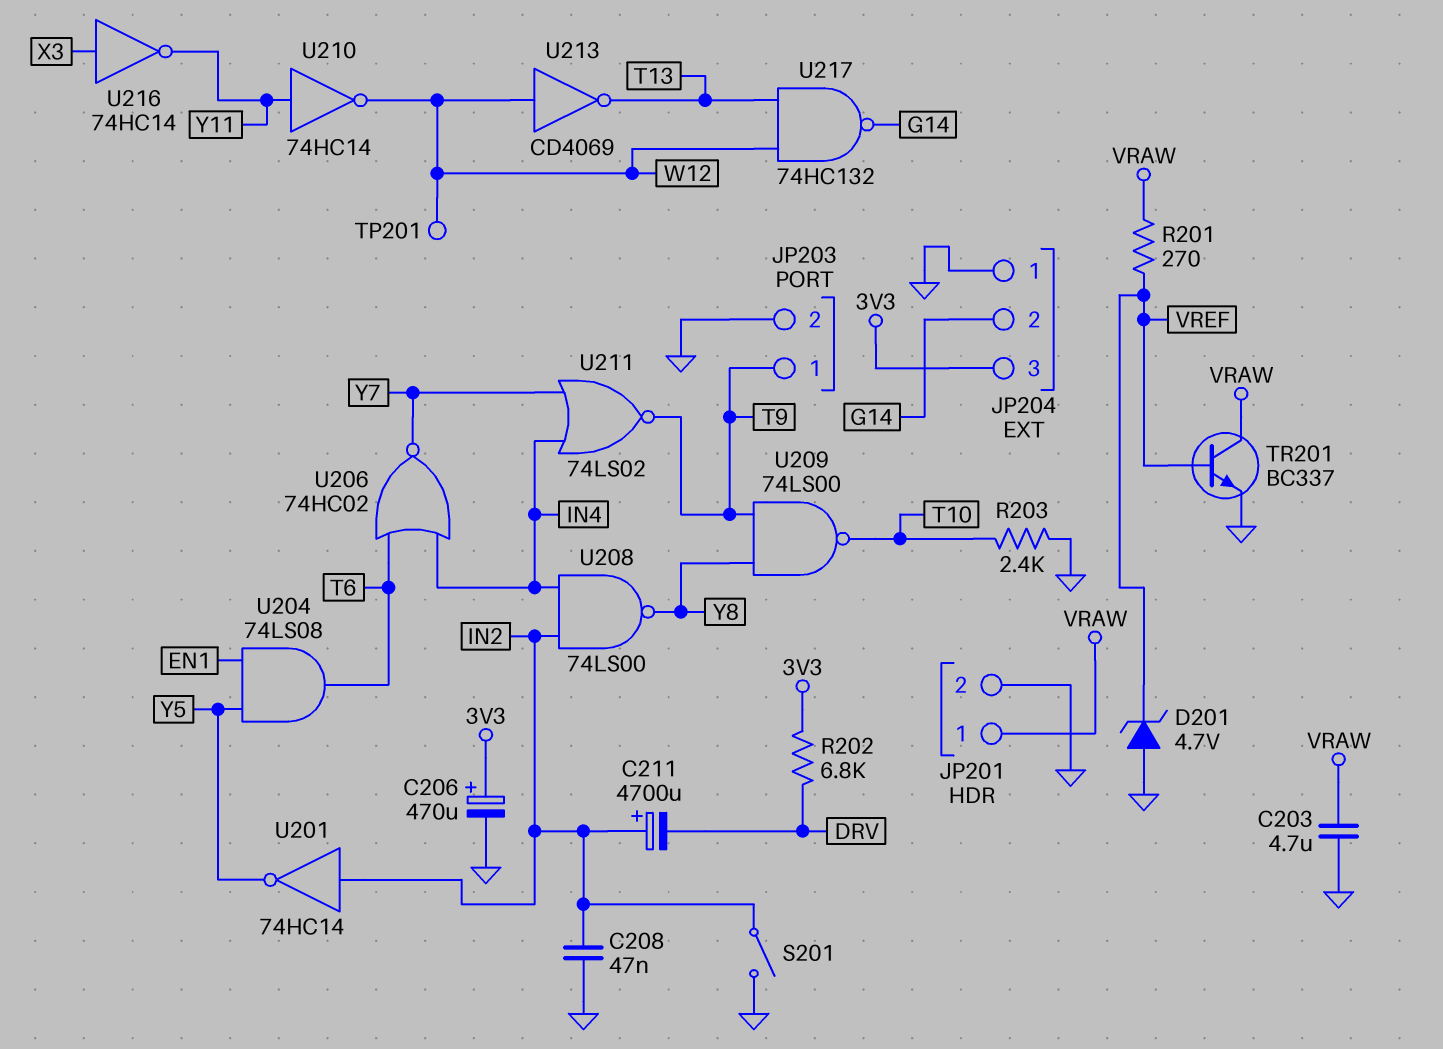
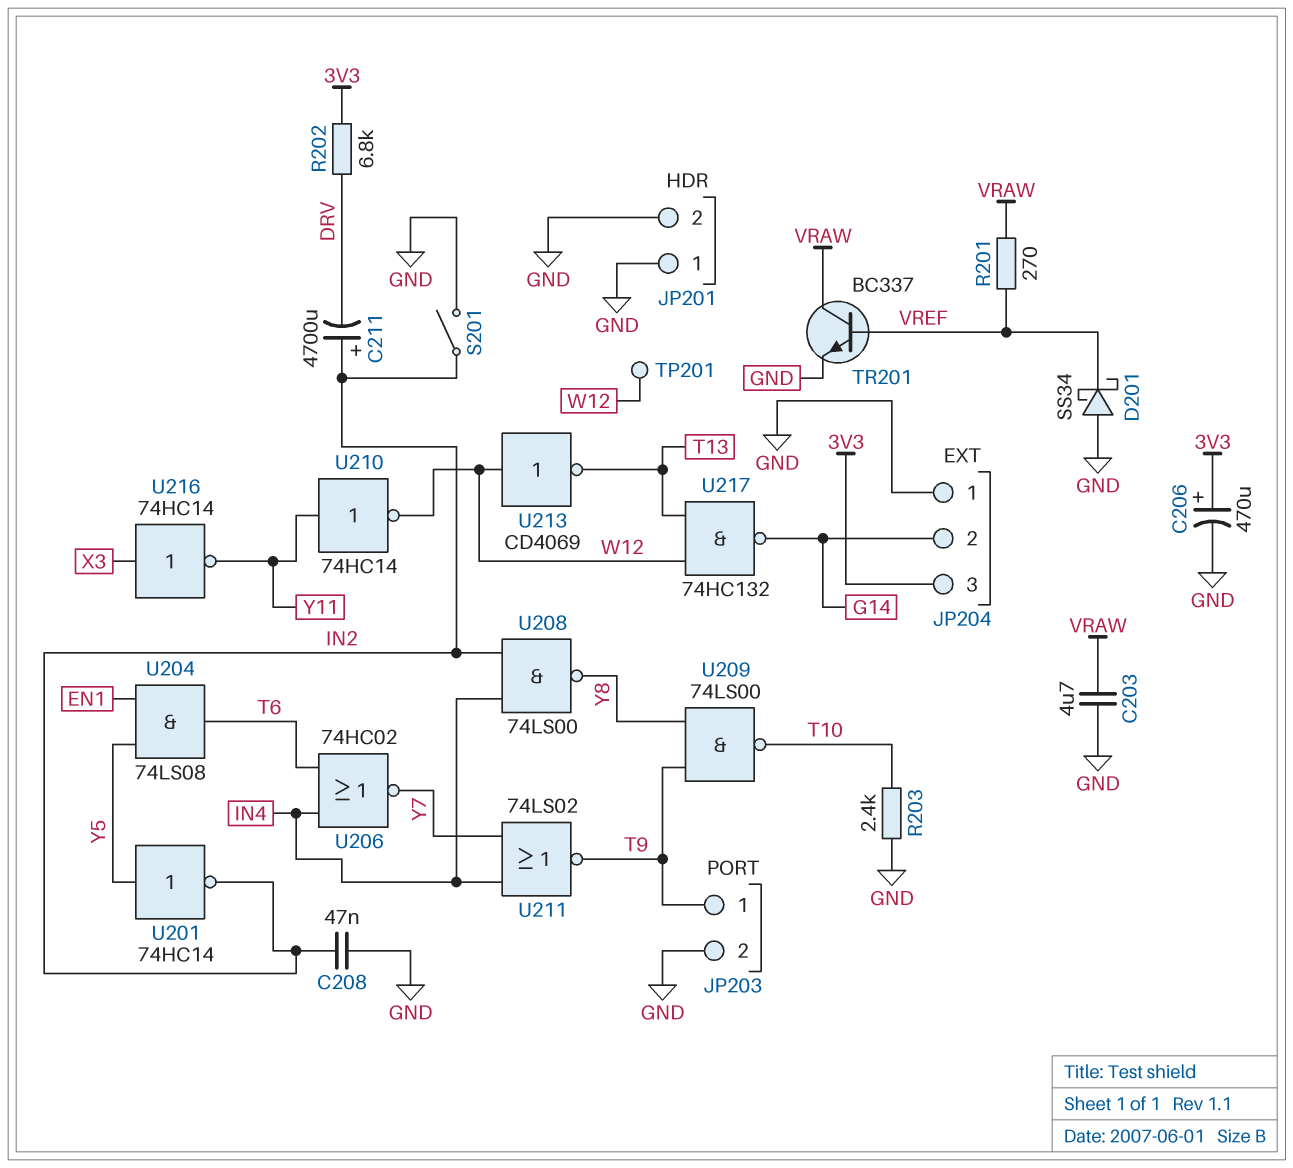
D201: zener 4.7V (A GND, K VREF) -> schottky SS34 (A GND, K VREF)
JP201 pin 1: VRAW -> GND
U201: NOT 74HC14 (in IN2, out Y5) -> NOT 74HC14 (in Y5, out IN2)

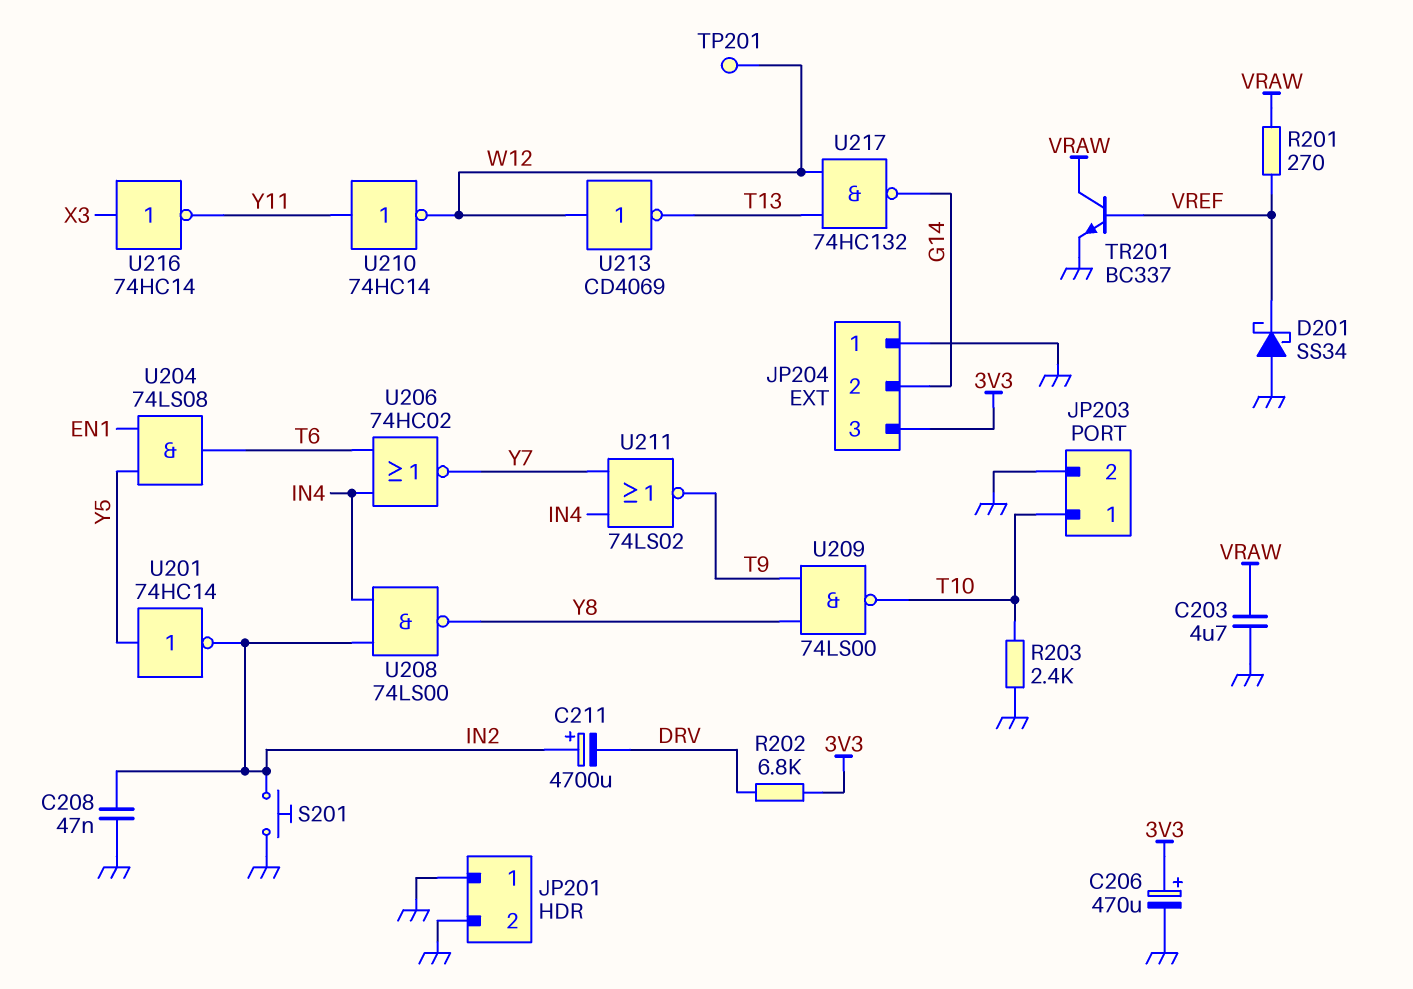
JP203 pin 1: T9 -> T10
S201: switch (GND, IN2) -> button (GND, IN2)

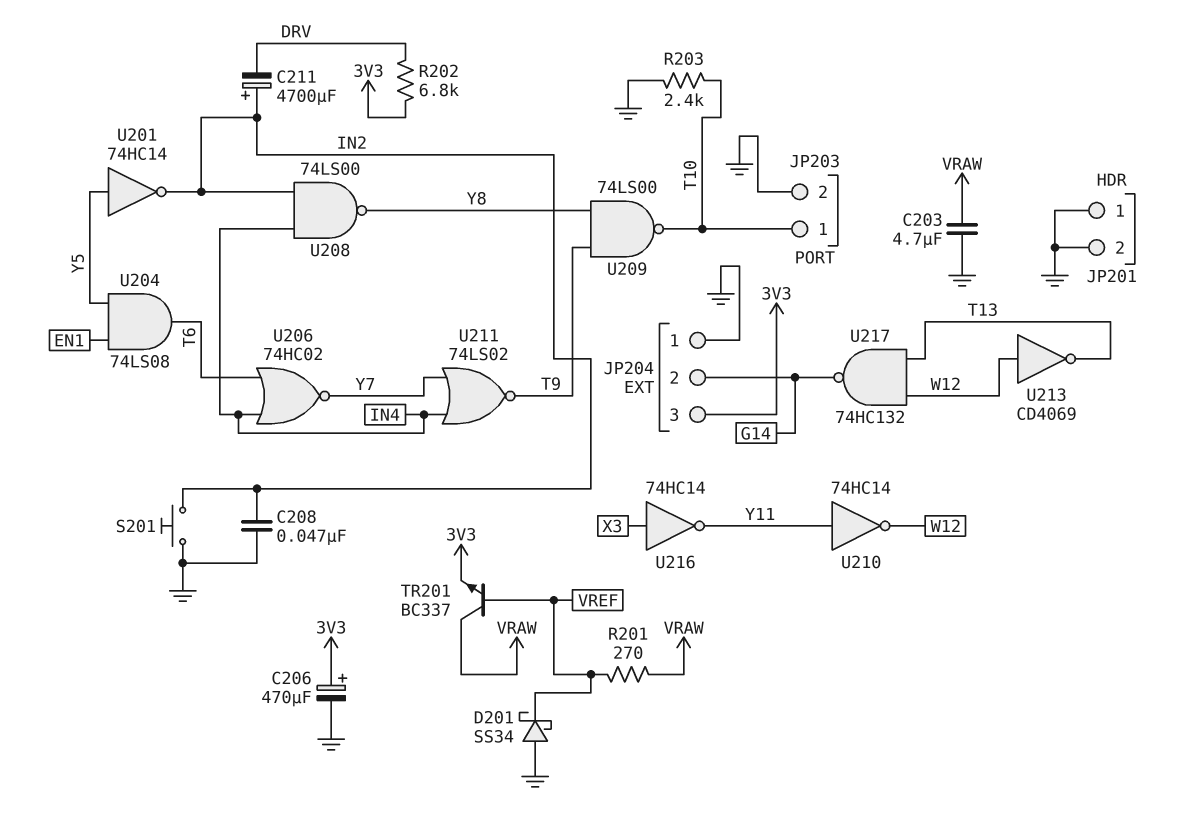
TP201: test point (W12) -> none
TR201: NPN BC337 (B VREF, C VRAW, E GND) -> NPN BC337 (B VREF, C VRAW, E 3V3)

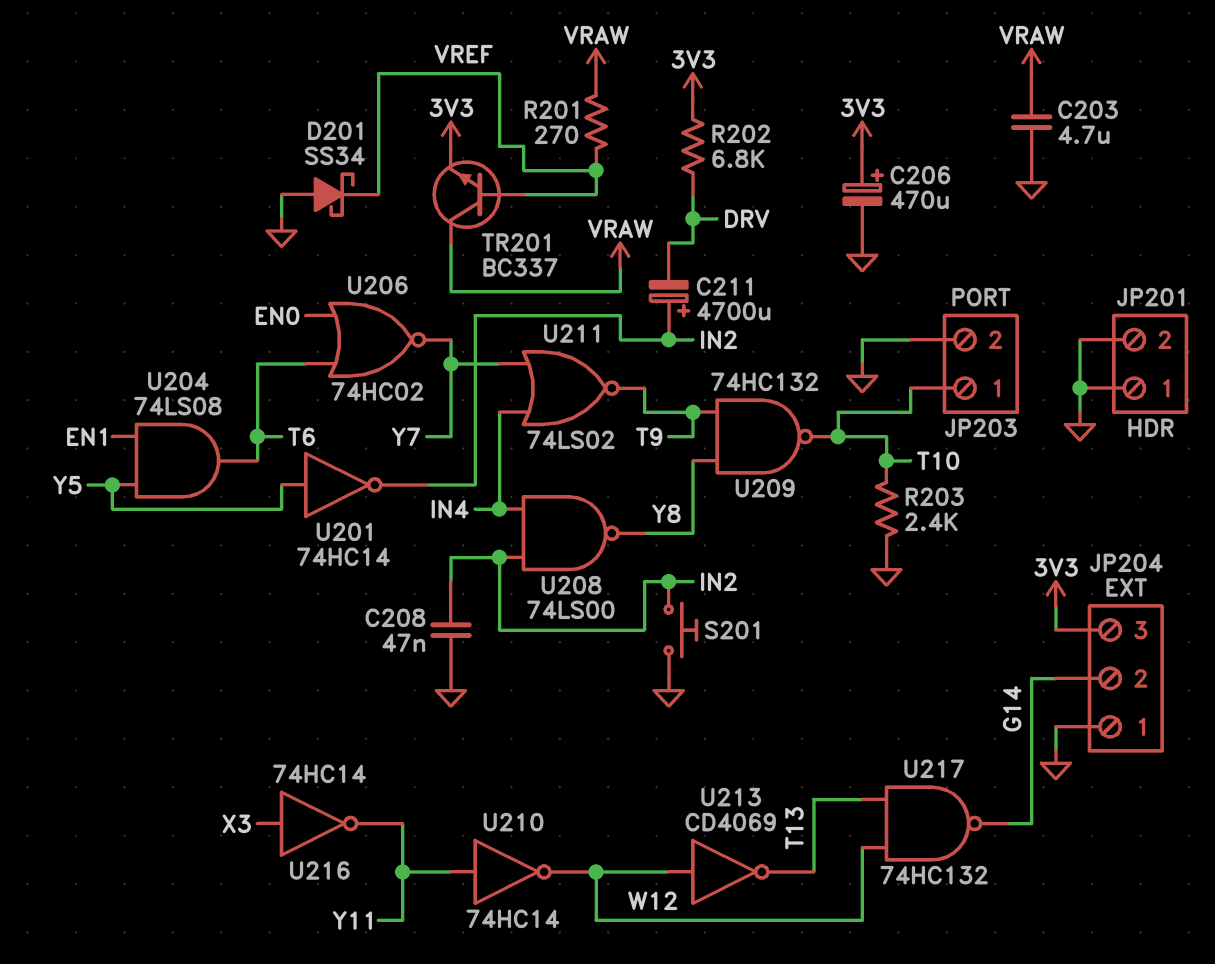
U206: NOR 74HC02 (in IN4, in T6, out Y7) -> NOR 74HC02 (in EN0, in T6, out Y7)
U209: NAND 74LS00 (in T9, in Y8, out T10) -> NAND 74HC132 (in T9, in Y8, out T10)

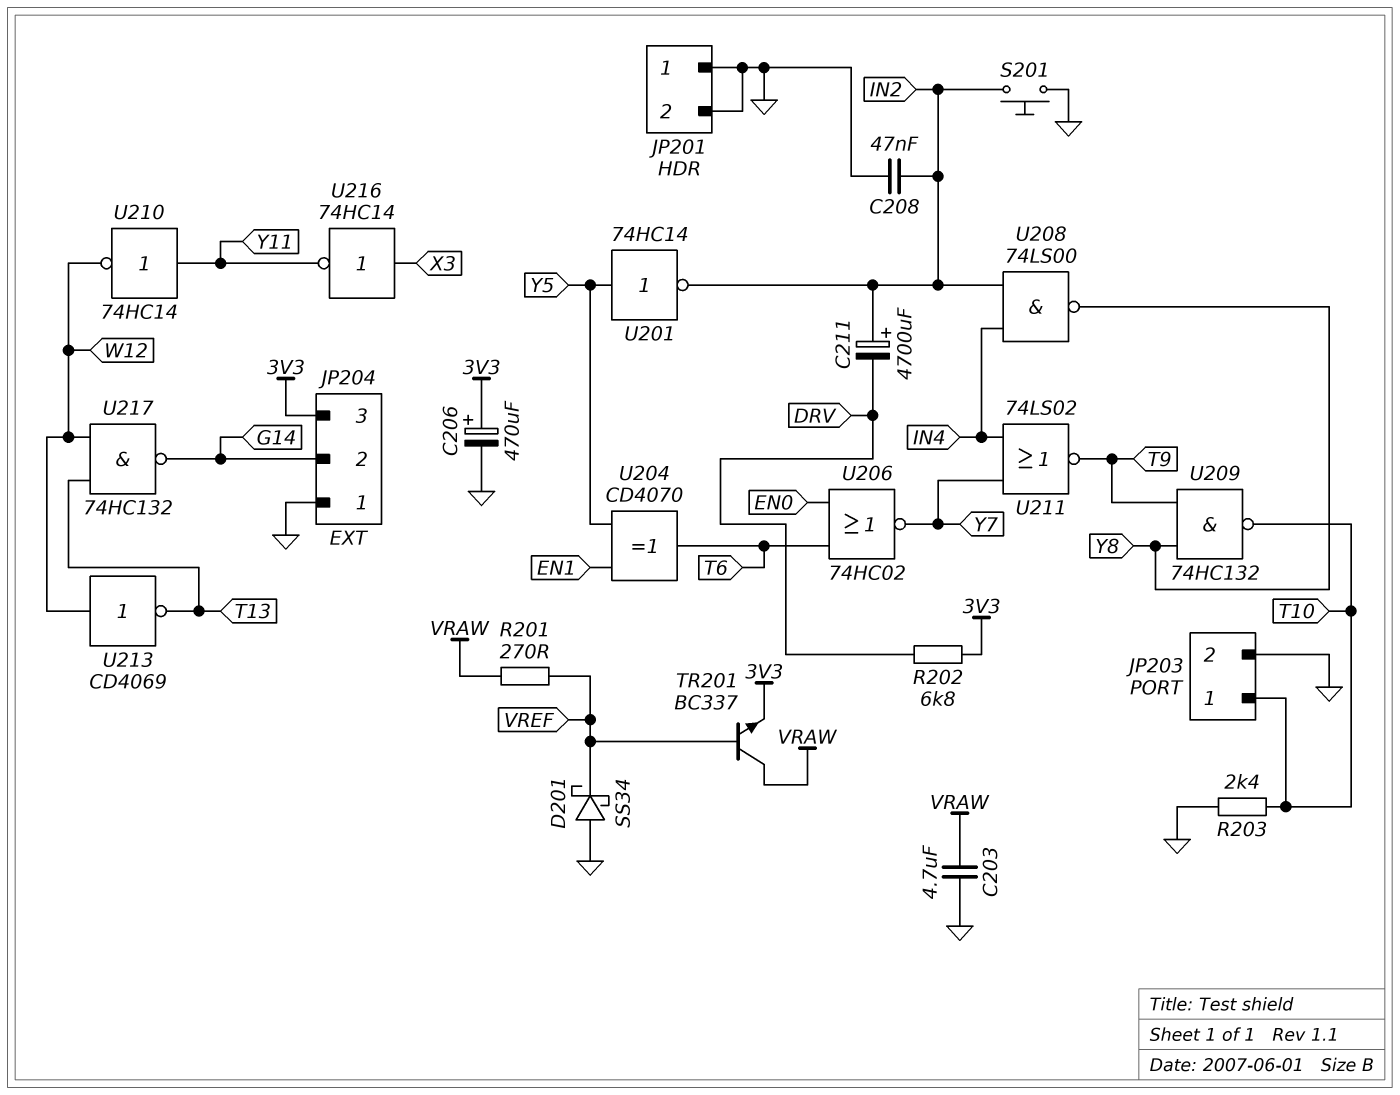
U204: AND 74LS08 (in EN1, in Y5, out T6) -> XOR CD4070 (in EN1, in Y5, out T6)

